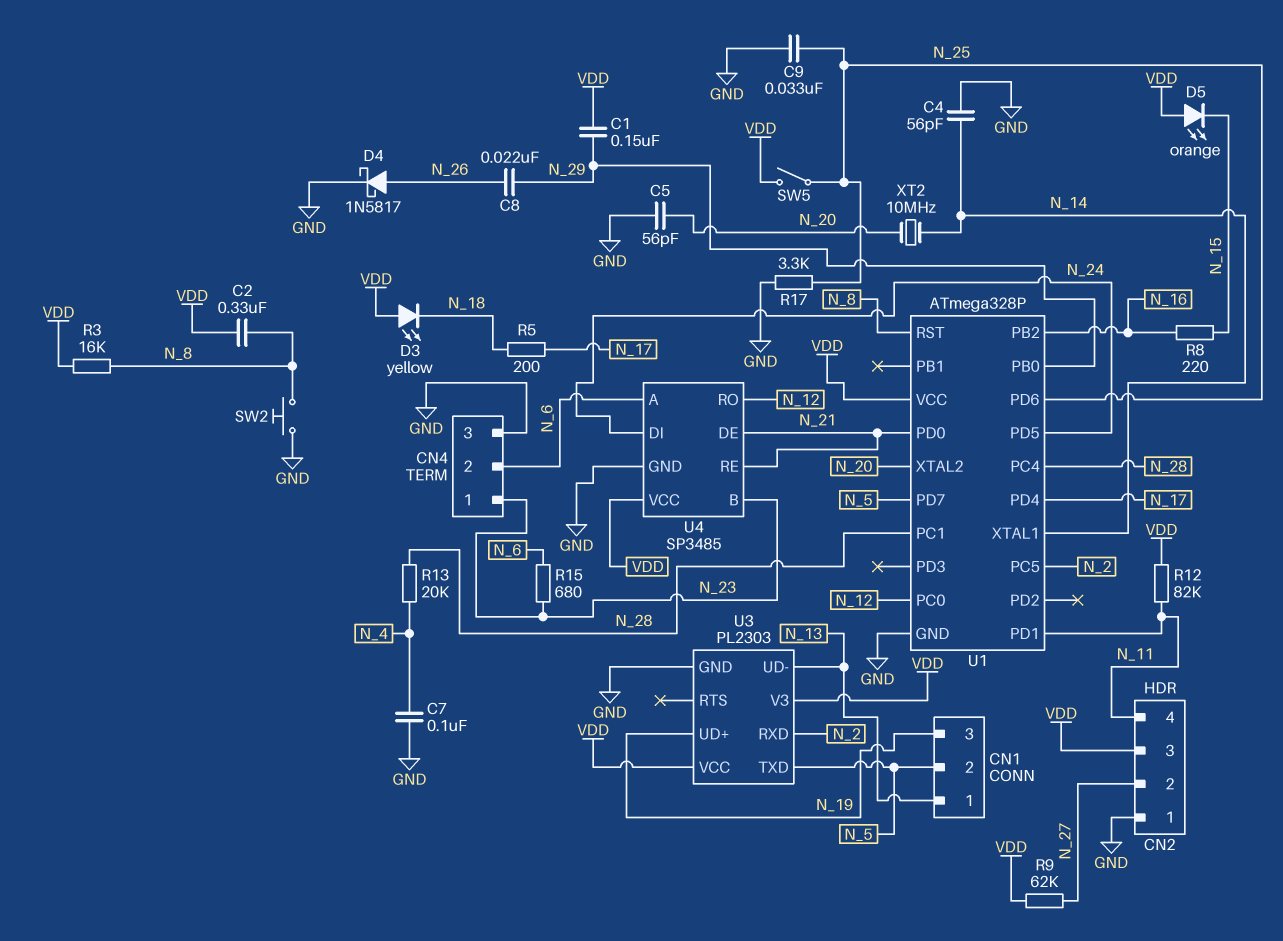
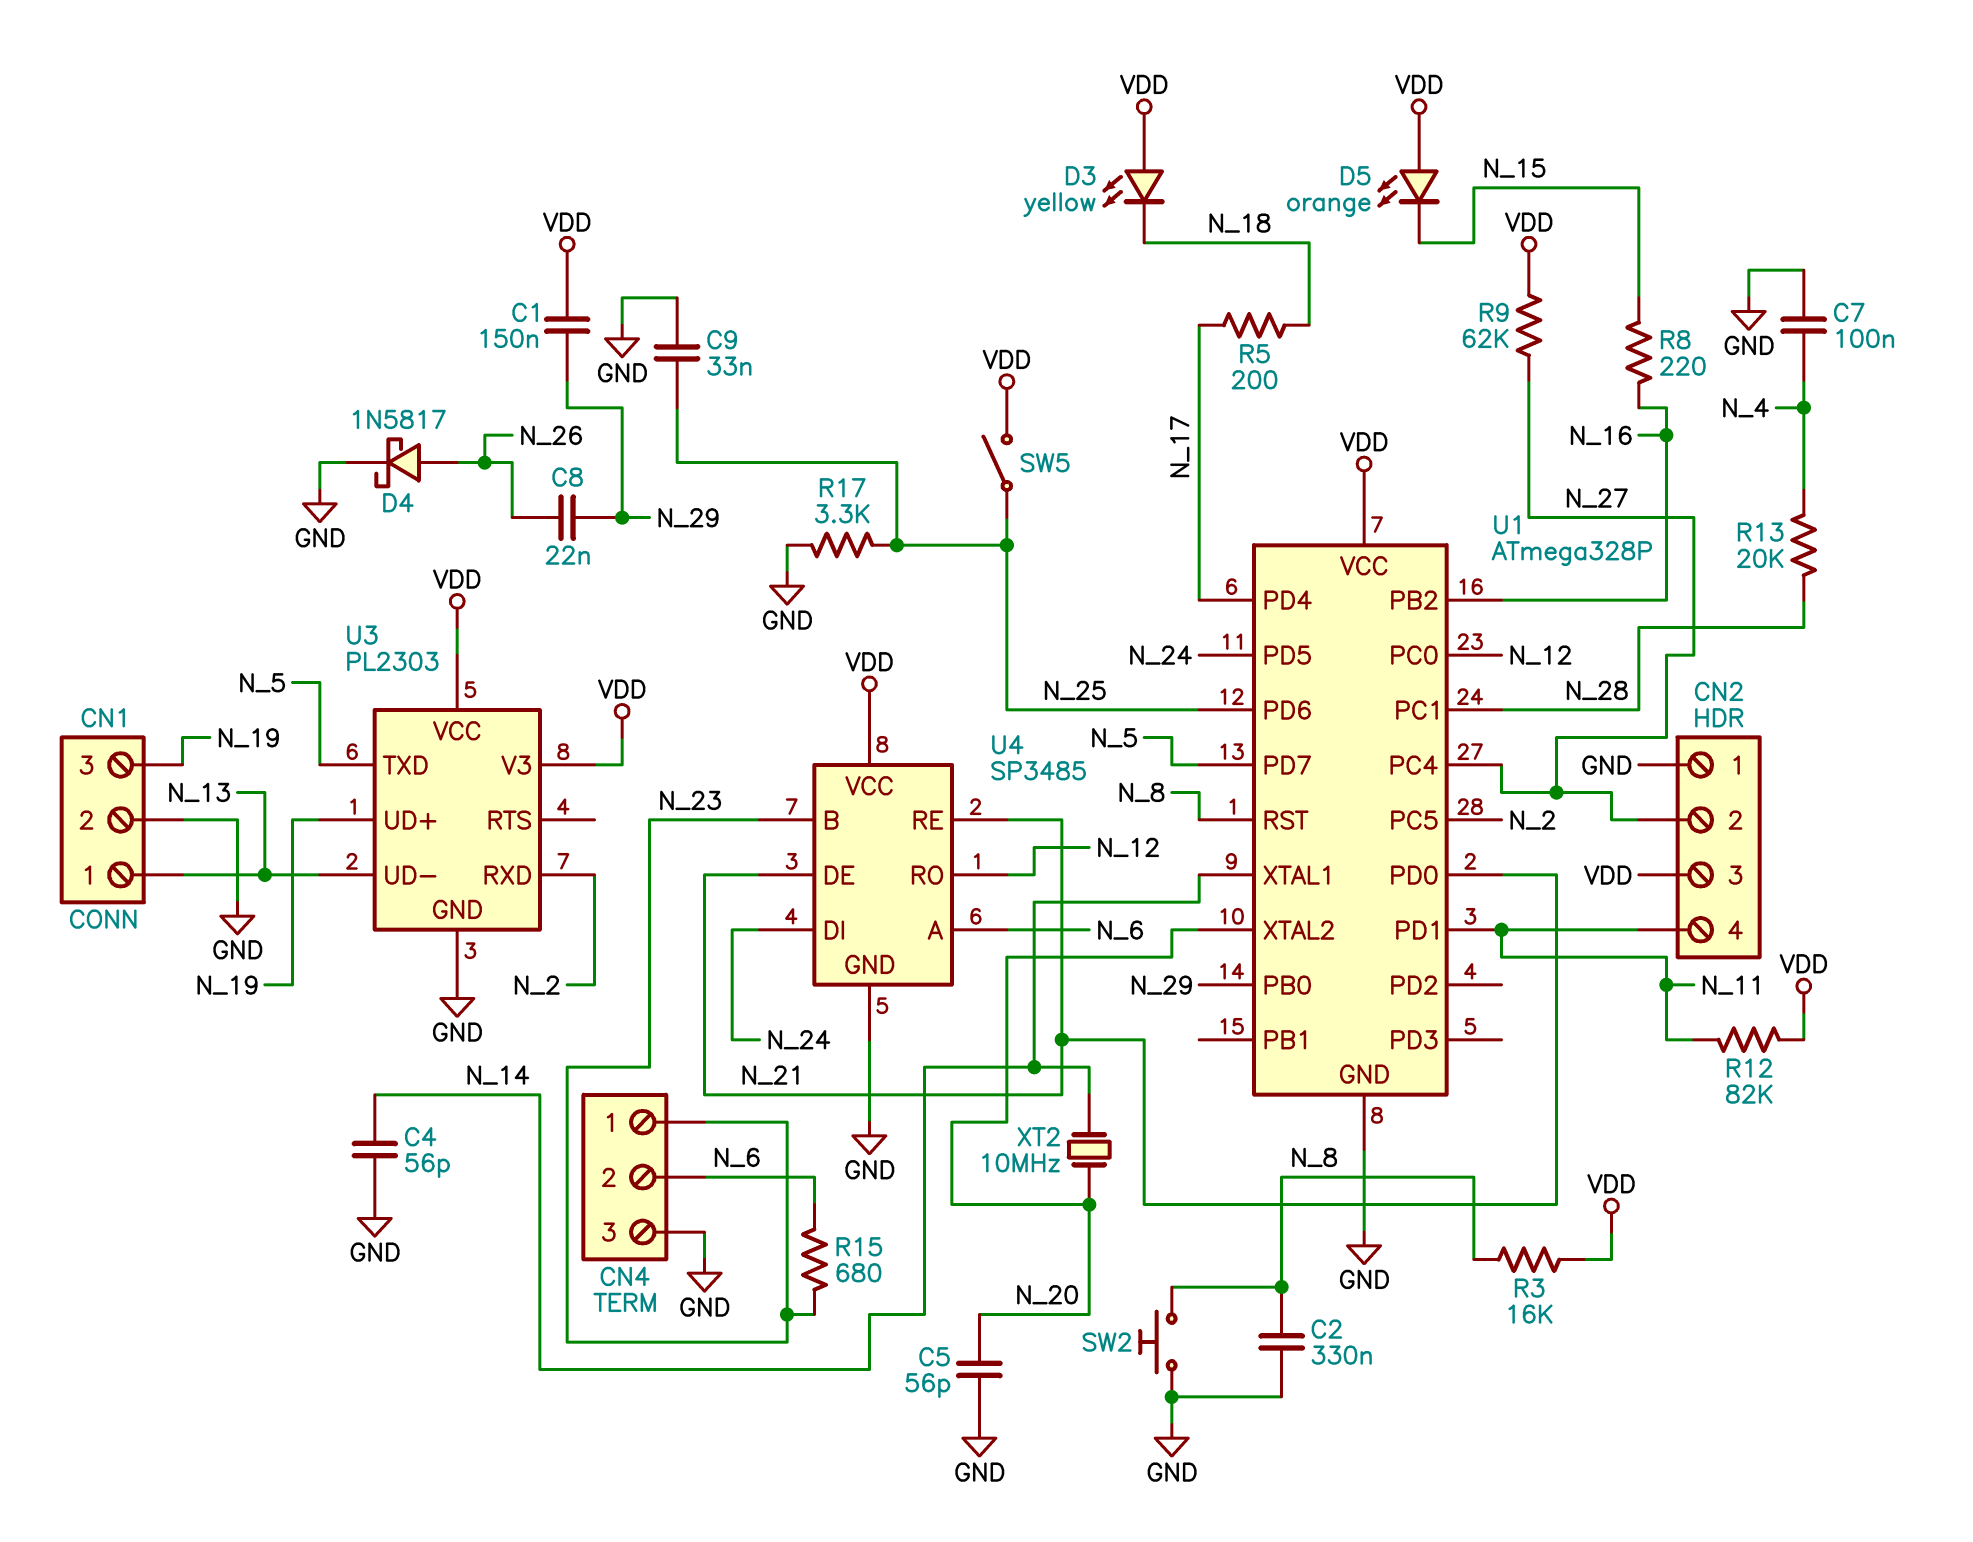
C2: 330nF (N_8, VDD) -> 330nF (GND, N_8)
CN1 pin 2: N_5 -> GND
U1 pin PC4: N_28 -> N_27

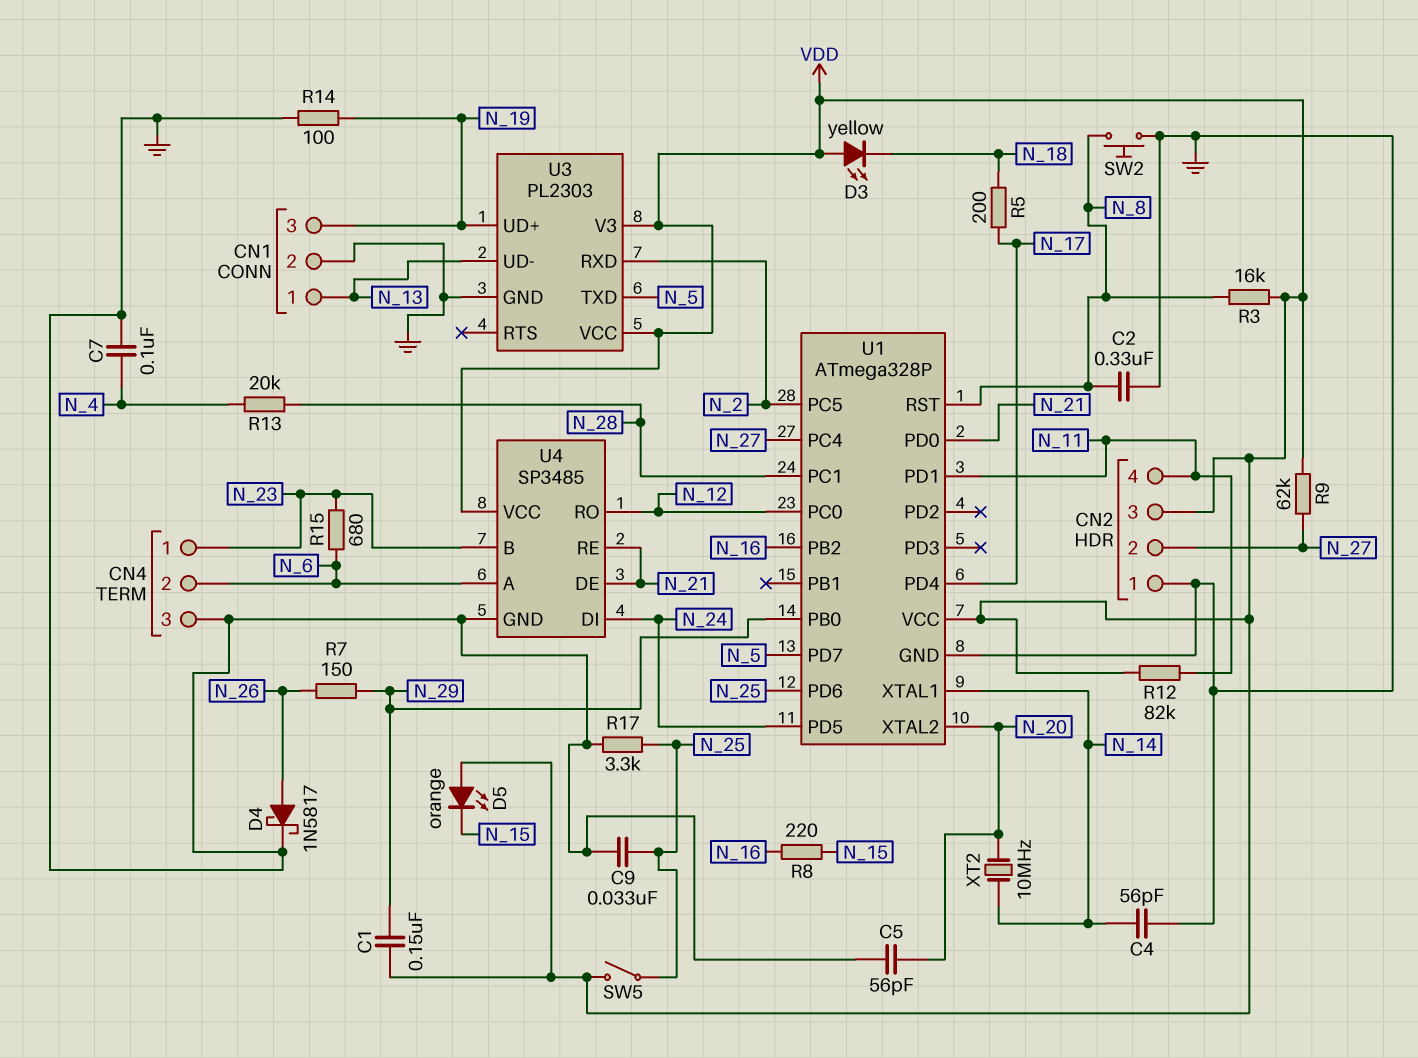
C8: 22nF (N_26, N_29) -> none
R7: none -> 150 (N_26, N_29)
R14: none -> 100 (GND, N_19)

